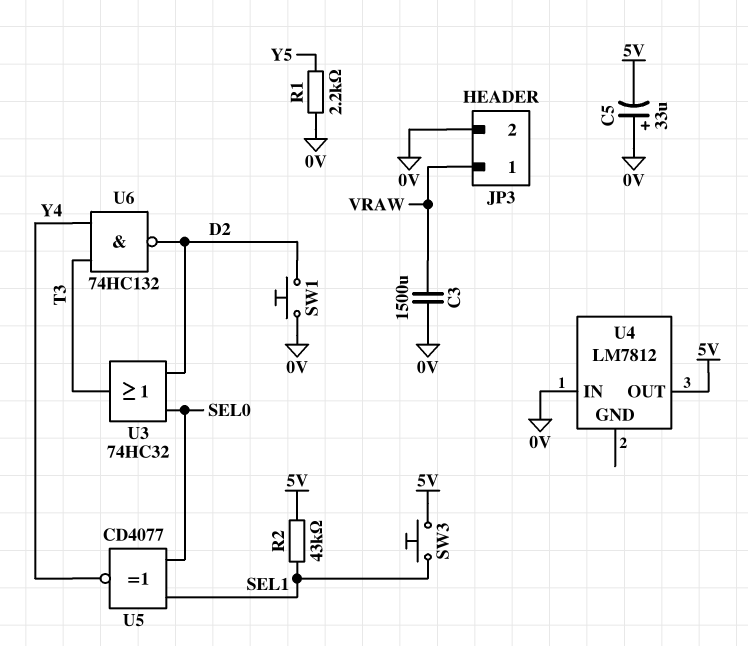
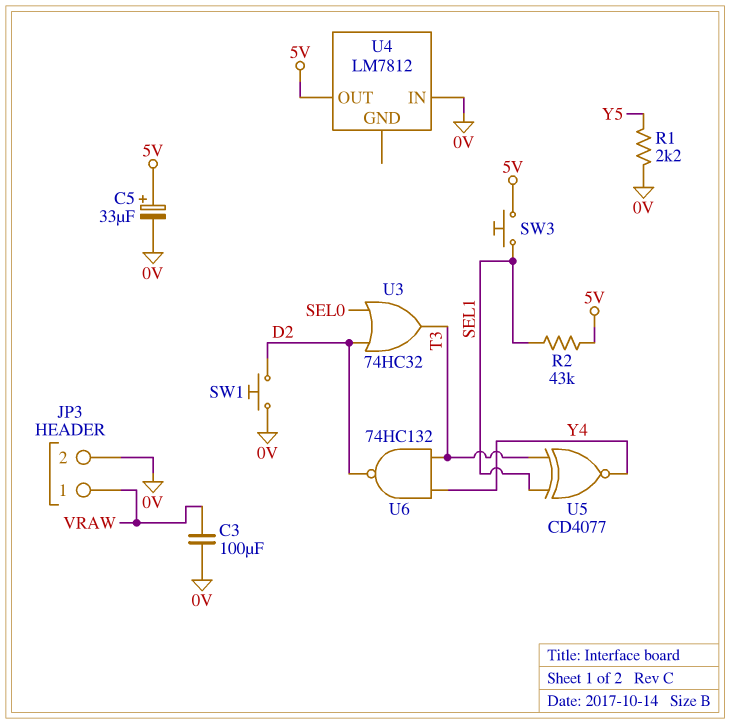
C3: 1500uF (0V, VRAW) -> 100uF (0V, VRAW)
C5: 33uF (plus 0V, minus 5V) -> 33uF (plus 5V, minus 0V)
U5: XNOR CD4077 (in SEL0, in SEL1, out Y4) -> XNOR CD4077 (in SEL1, in T3, out Y4)

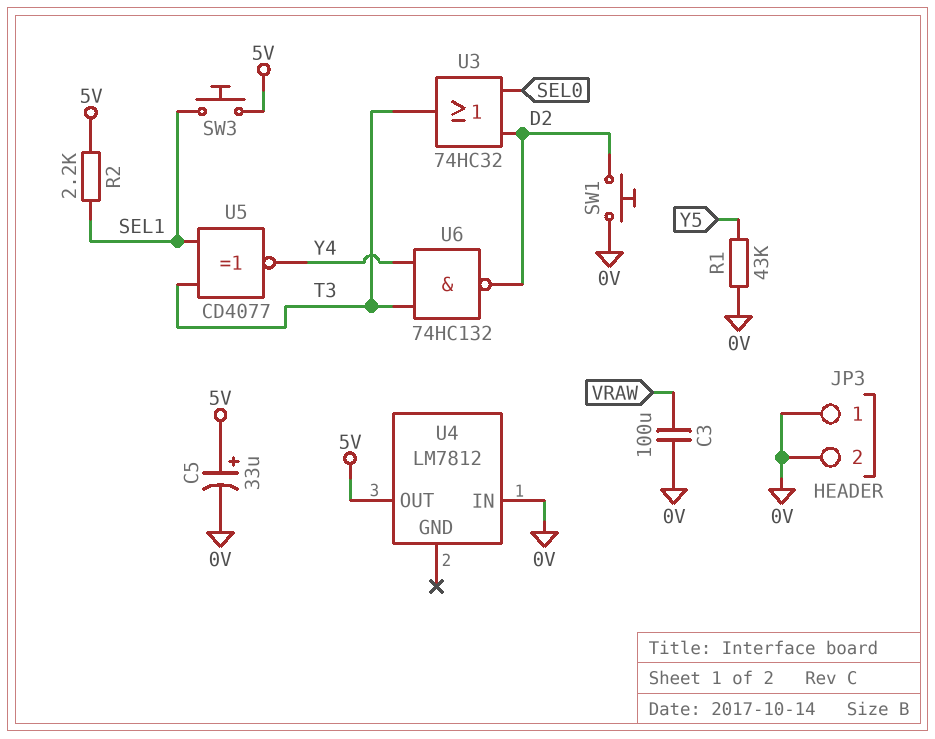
JP3 pin 1: VRAW -> 0V
R1: 2.2k (0V, Y5) -> 43k (0V, Y5)
R2: 43k (5V, SEL1) -> 2.2k (5V, SEL1)

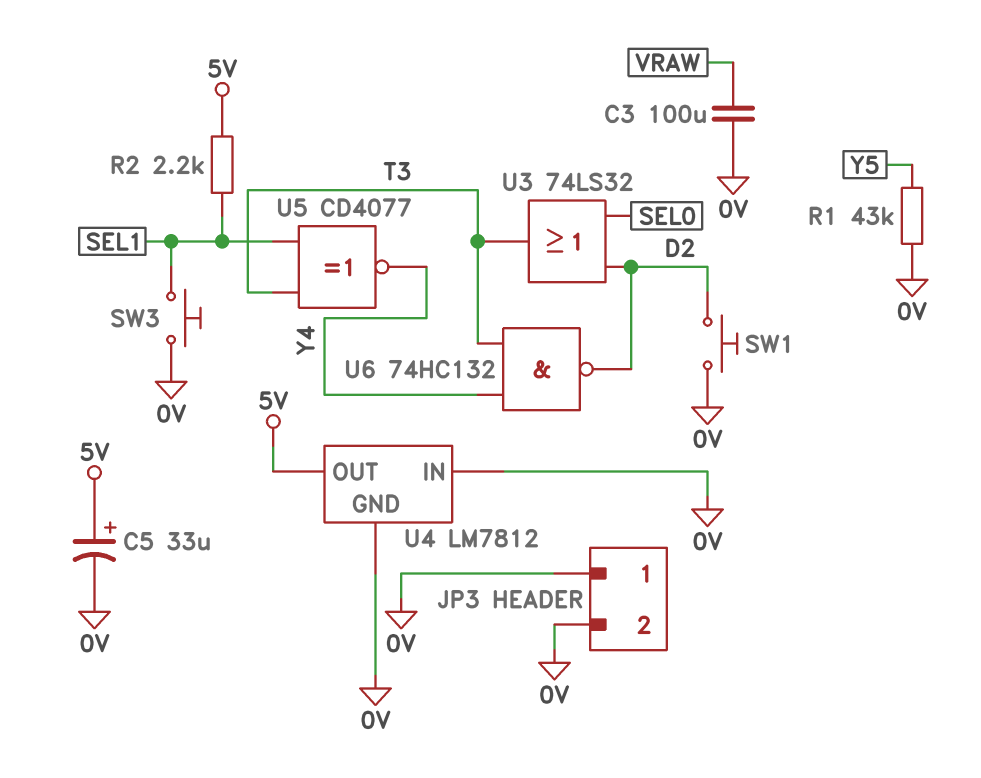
SW3: button (5V, SEL1) -> button (0V, SEL1)
U3: OR 74HC32 (in D2, in SEL0, out T3) -> OR 74LS32 (in D2, in SEL0, out T3)
U4 pin GND: none -> 0V

